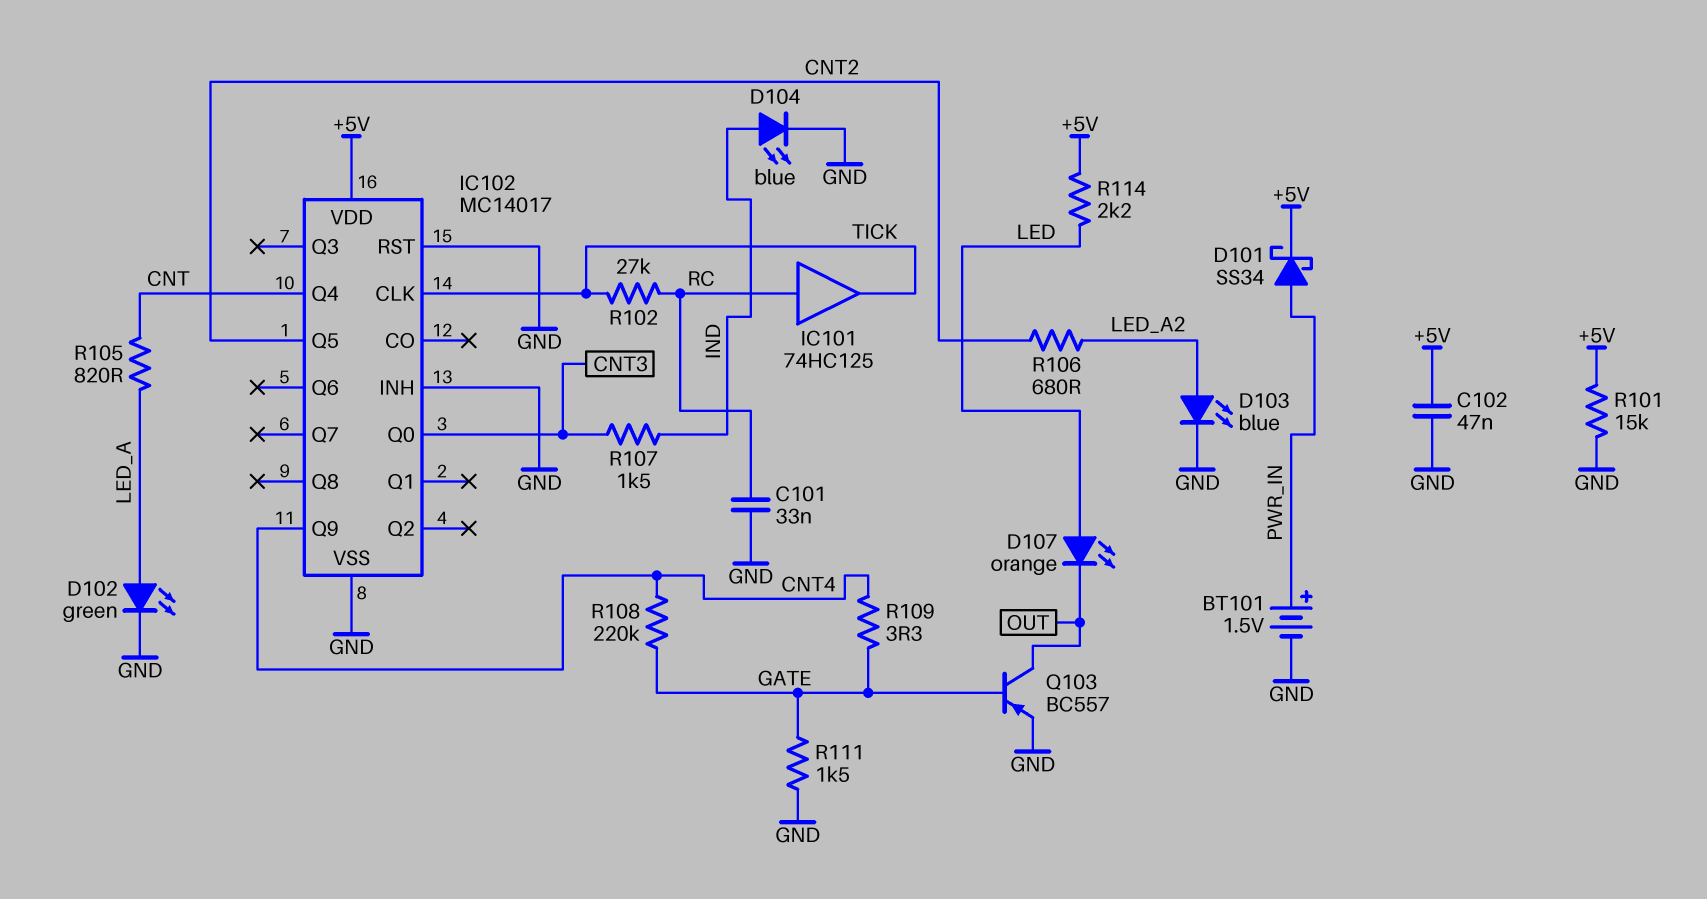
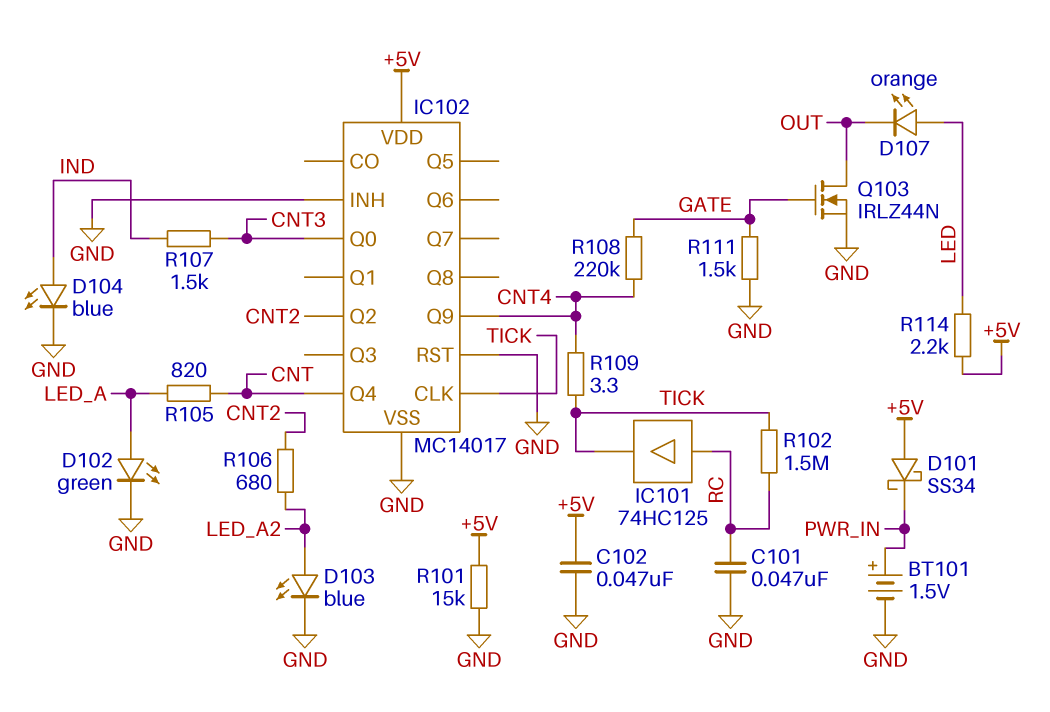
C101: 33nF (GND, RC) -> 47nF (GND, RC)
D101: schottky SS34 (A PWR_IN, K +5V) -> schottky SS34 (A +5V, K PWR_IN)
IC102 pin Q2: none -> CNT2
IC102 pin Q5: CNT2 -> none
Q103: PNP BC557 (B GATE, C OUT, E GND) -> NMOS IRLZ44N (G GATE, D OUT, S GND)
R102: 27k (RC, TICK) -> 1.5M (RC, TICK)
R109: 3.3 (CNT4, GATE) -> 3.3 (CNT4, TICK)

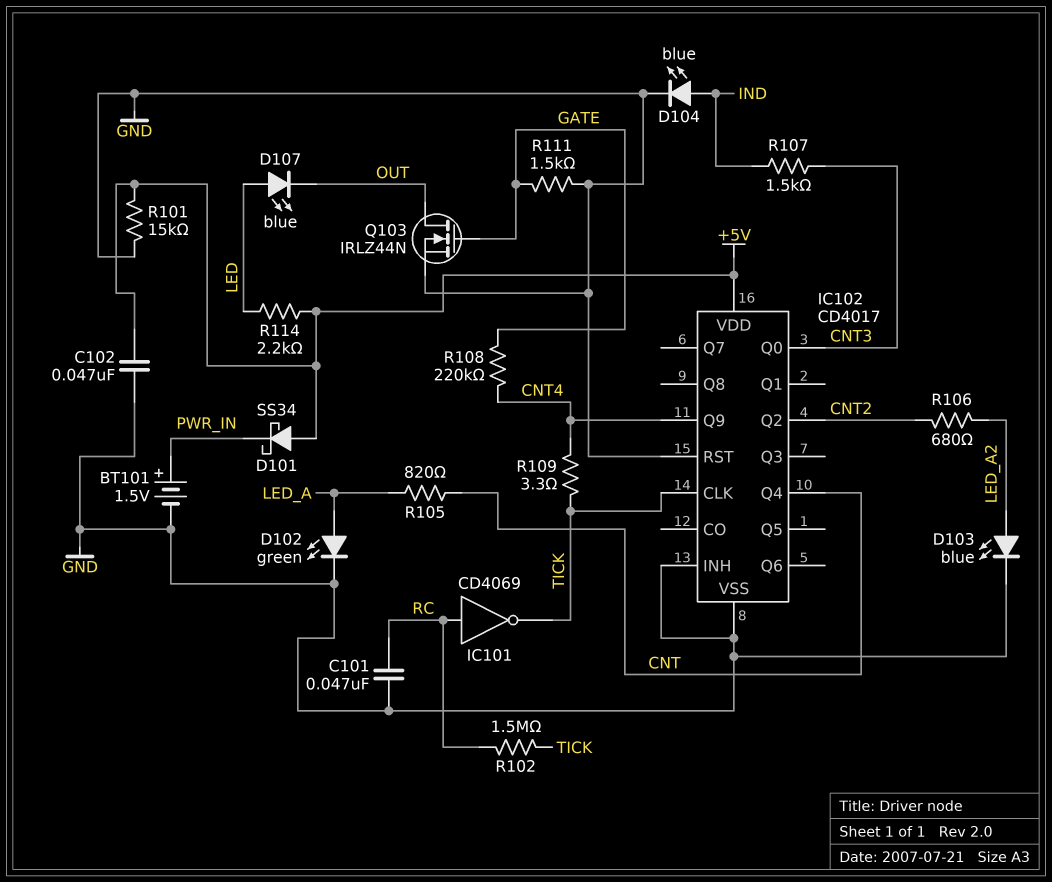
D107: LED orange (A LED, K OUT) -> LED blue (A LED, K OUT)
IC101: buffer 74HC125 (in RC, out TICK) -> NOT CD4069 (in RC, out TICK)
IC102: MC14017 -> CD4017

